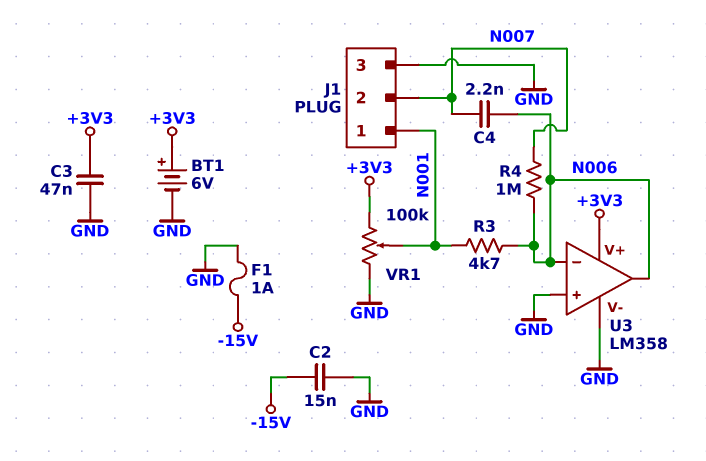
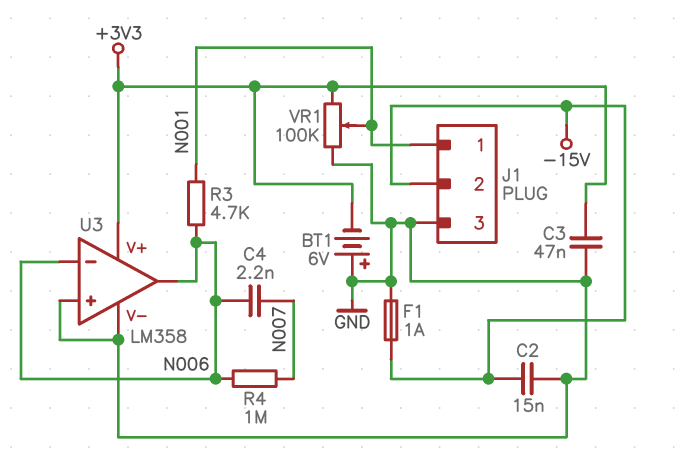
BT1: 6V (plus +3V3, minus GND) -> 6V (plus GND, minus +3V3)
J1 pin 2: N007 -> -15V

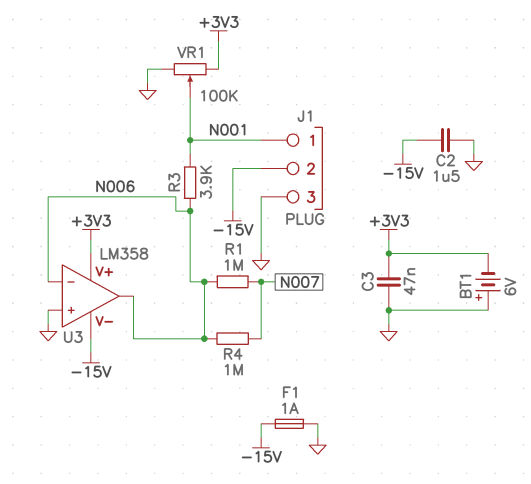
C2: 15nF (-15V, GND) -> 1.5uF (-15V, GND)
C4: 2.2nF (N006, N007) -> none
R1: none -> 1M (N006, N007)
R3: 4.7k (N001, N006) -> 3.9k (N001, N006)
U3 pin V-: GND -> -15V

